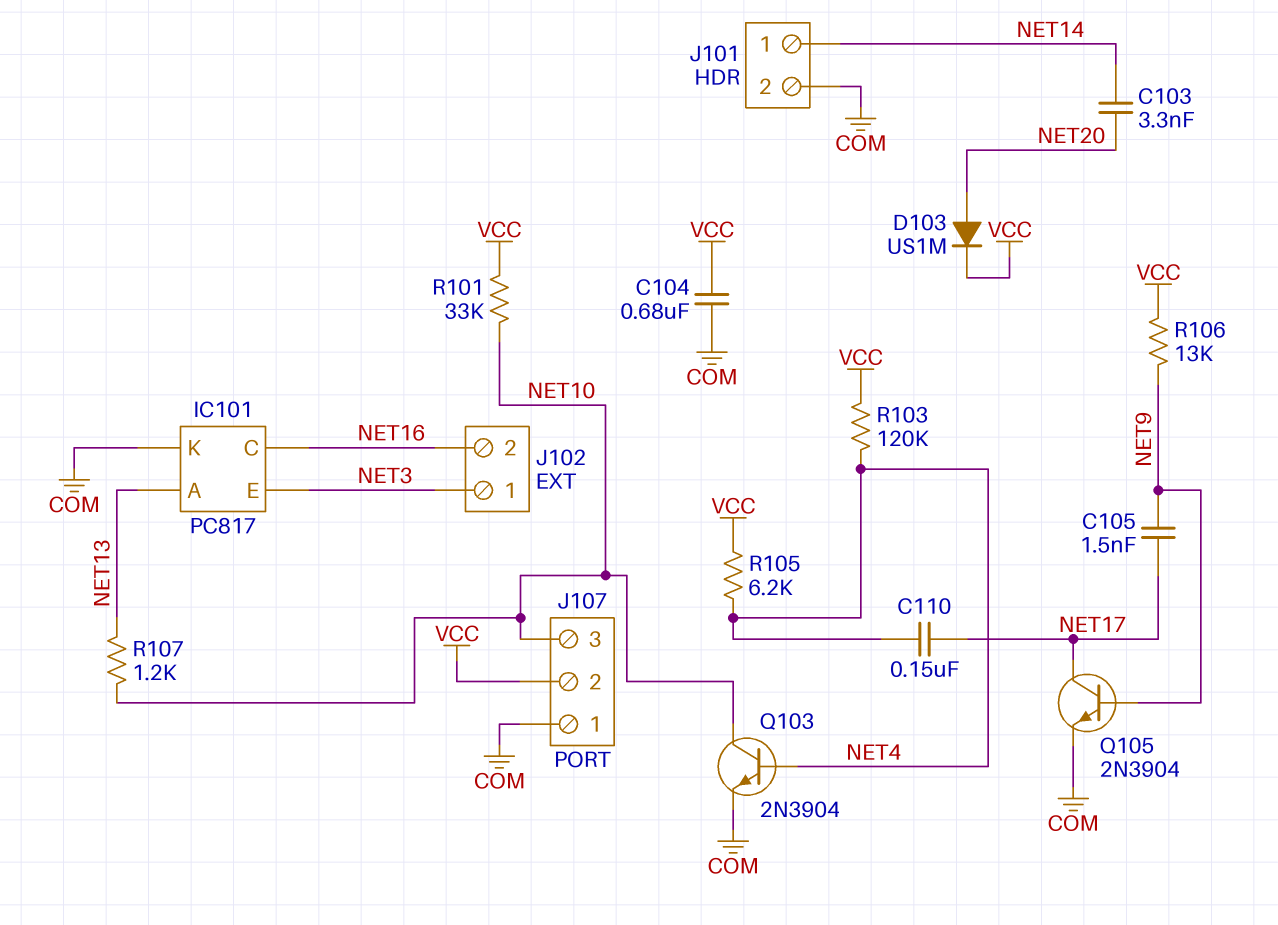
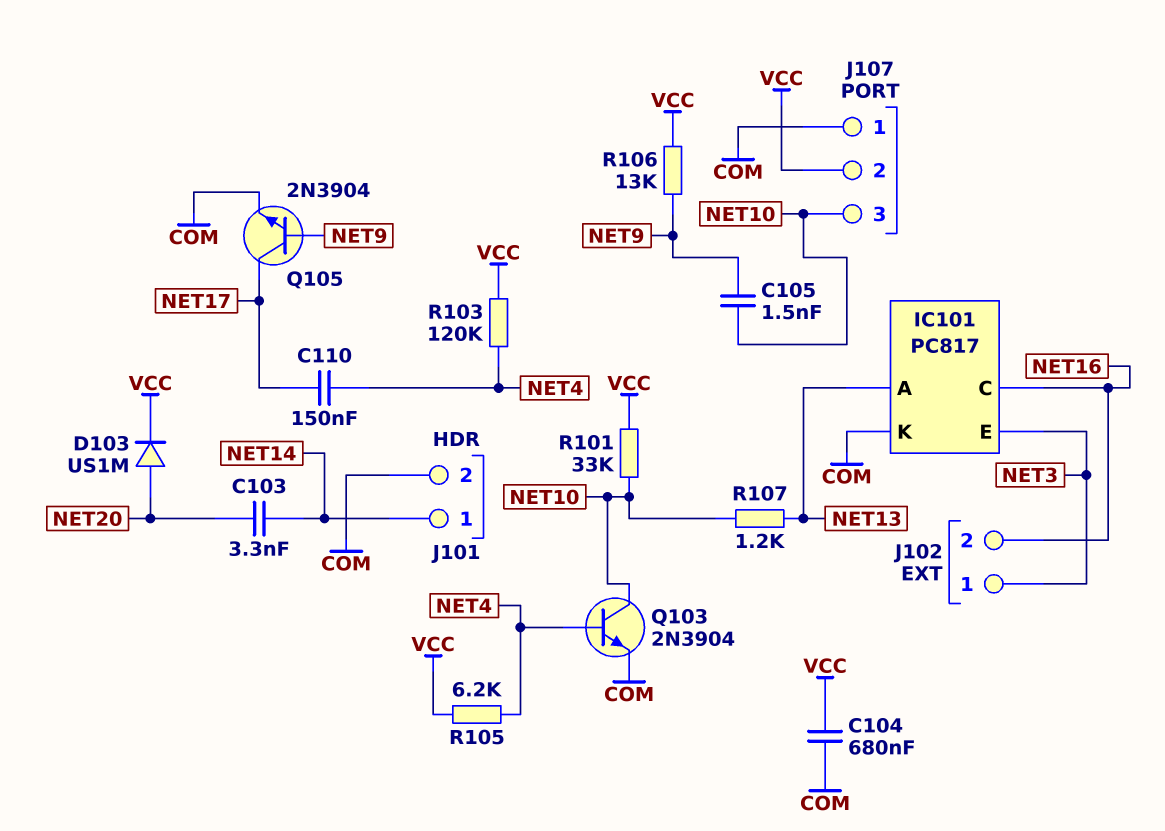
C105: 1.5nF (NET9, NET17) -> 1.5nF (NET9, NET10)

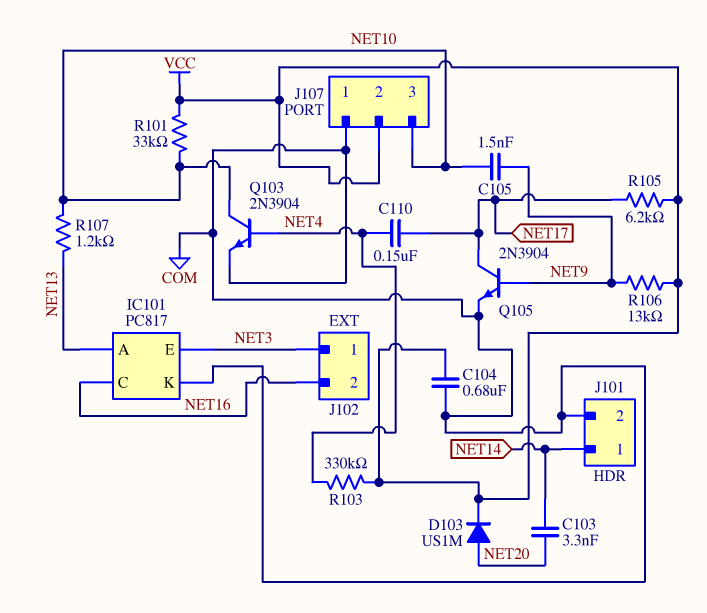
R103: 120k (NET4, VCC) -> 330k (NET4, VCC)
R105: 6.2k (NET4, VCC) -> 6.2k (NET17, VCC)

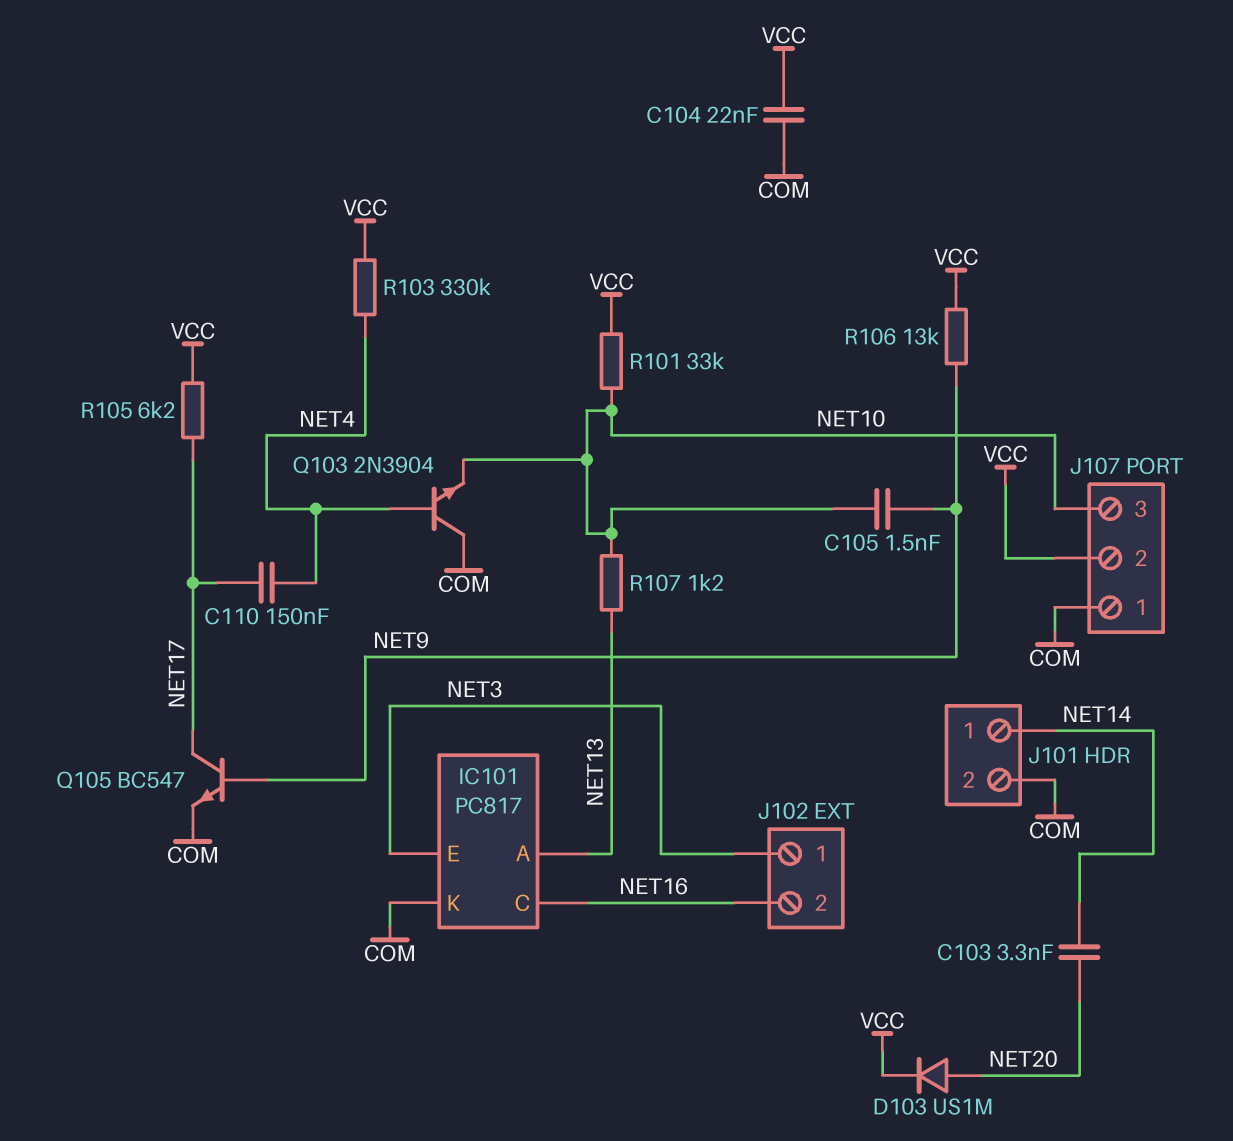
C104: 680nF (COM, VCC) -> 22nF (COM, VCC)
Q103: NPN 2N3904 (B NET4, C NET10, E COM) -> NPN 2N3904 (B NET4, C COM, E NET10)
Q105: NPN 2N3904 (B NET9, C NET17, E COM) -> NPN BC547 (B NET9, C NET17, E COM)

